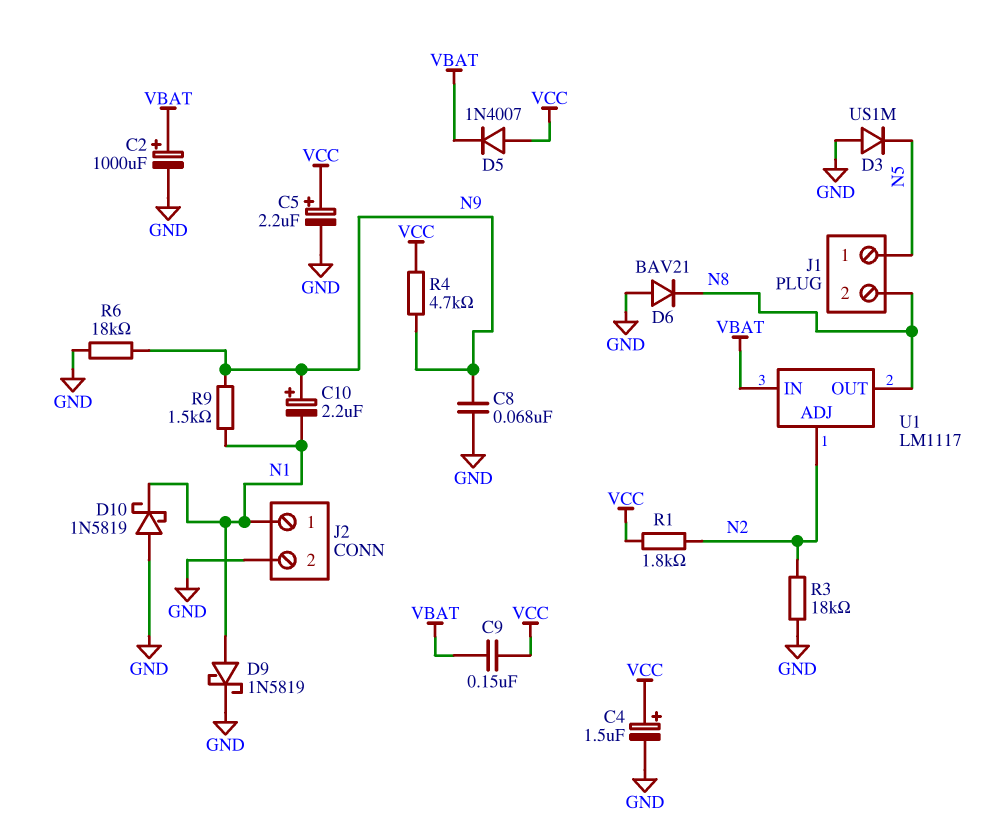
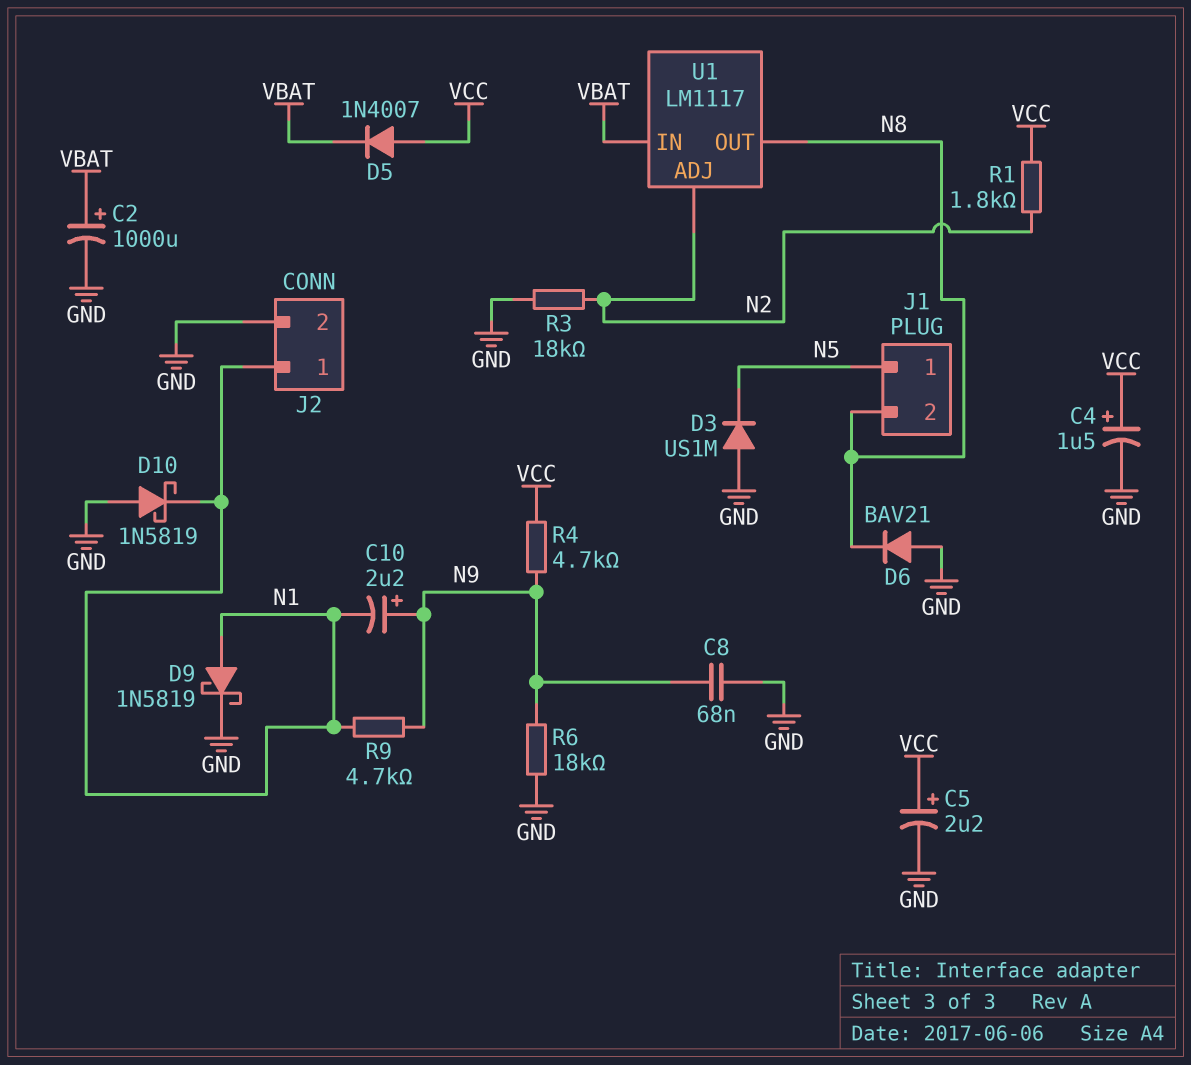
C9: 150nF (VBAT, VCC) -> none
R9: 1.5k (N1, N9) -> 4.7k (N1, N9)

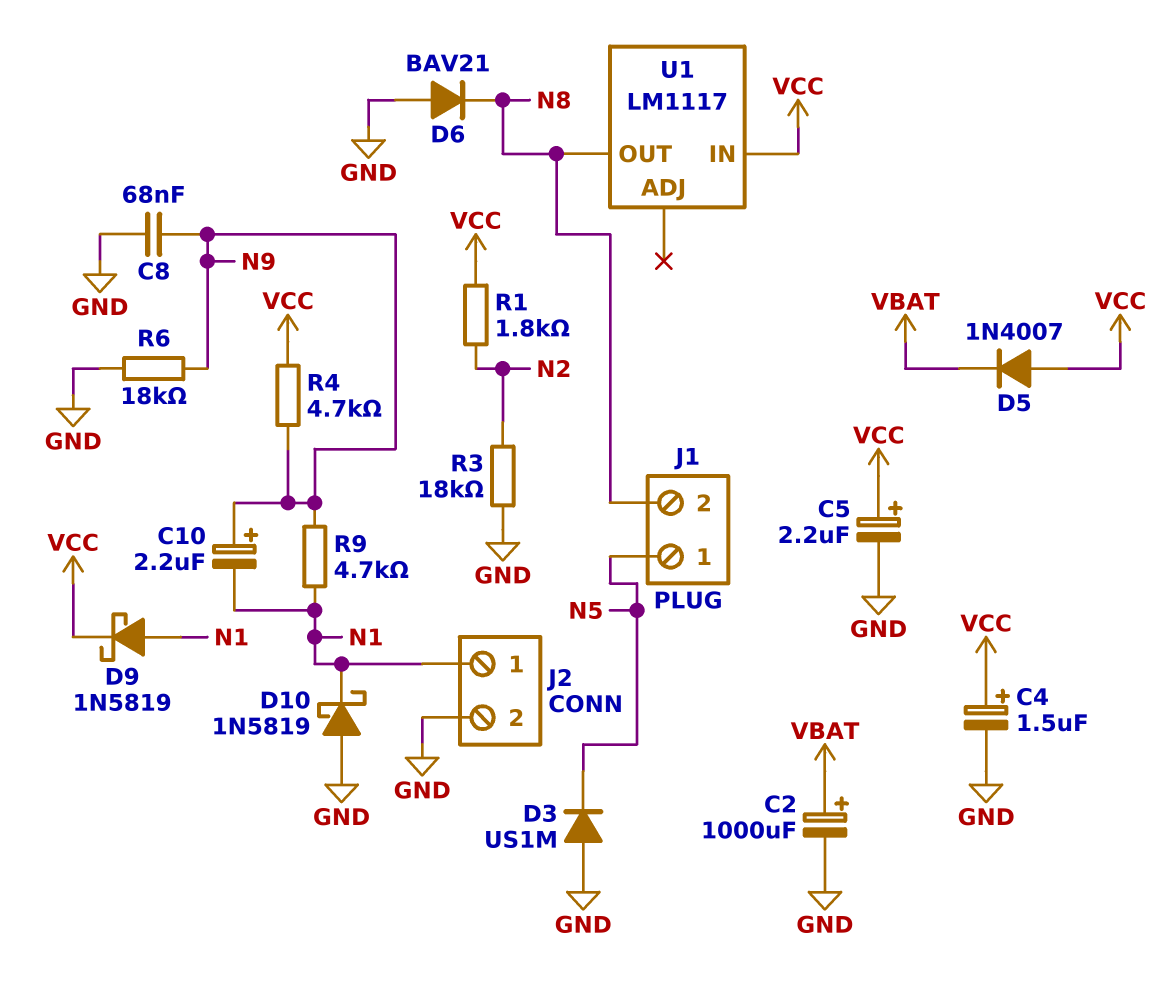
D9: schottky 1N5819 (A N1, K GND) -> schottky 1N5819 (A N1, K VCC)
U1 pin ADJ: N2 -> none
U1 pin IN: VBAT -> VCC

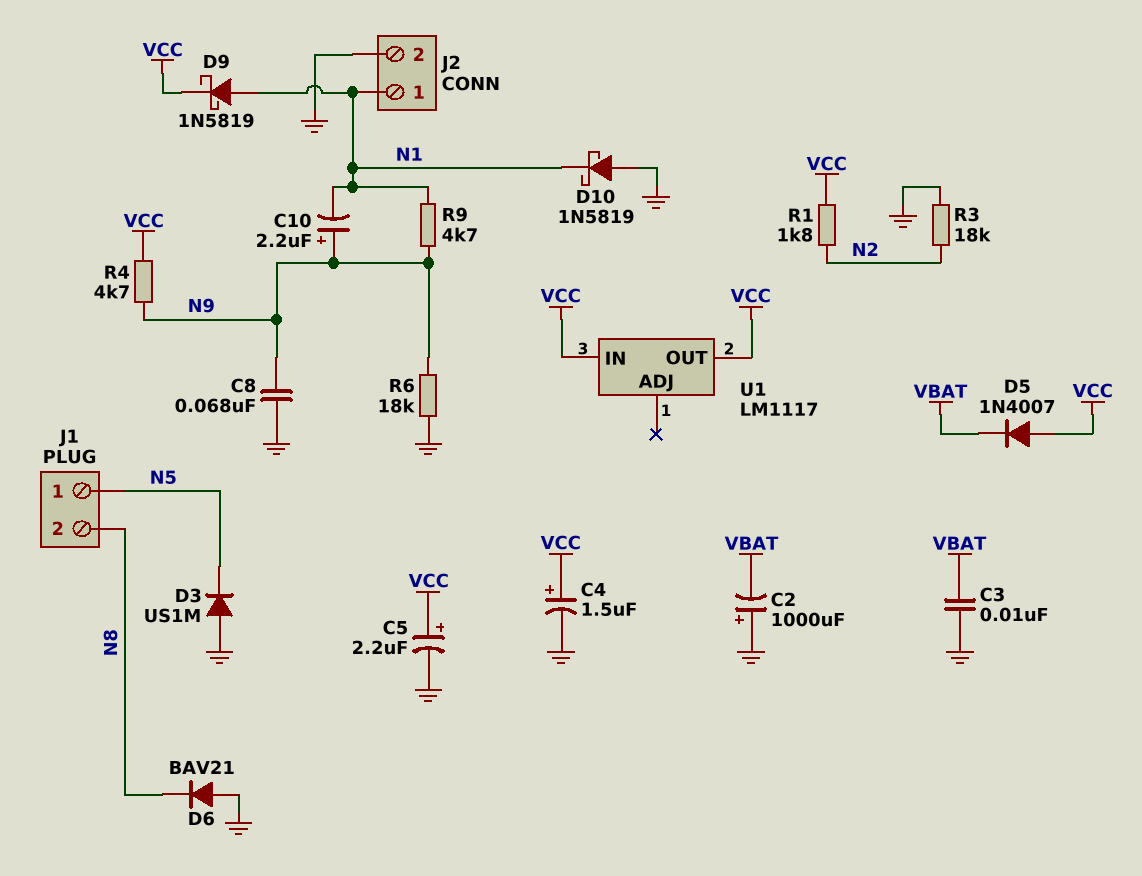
C2: 1000uF (plus VBAT, minus GND) -> 1000uF (plus GND, minus VBAT)
C3: none -> 10nF (GND, VBAT)
U1 pin OUT: N8 -> VCC

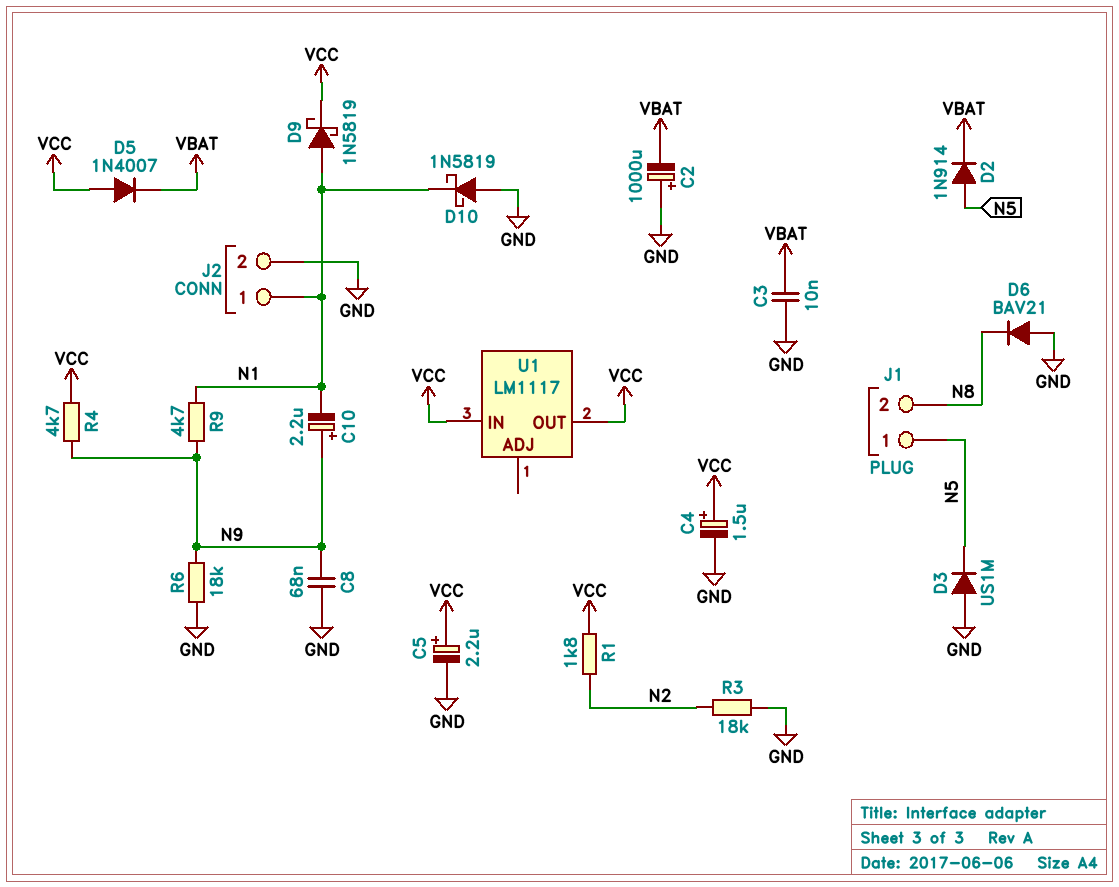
D2: none -> diode 1N914 (A N5, K VBAT)

